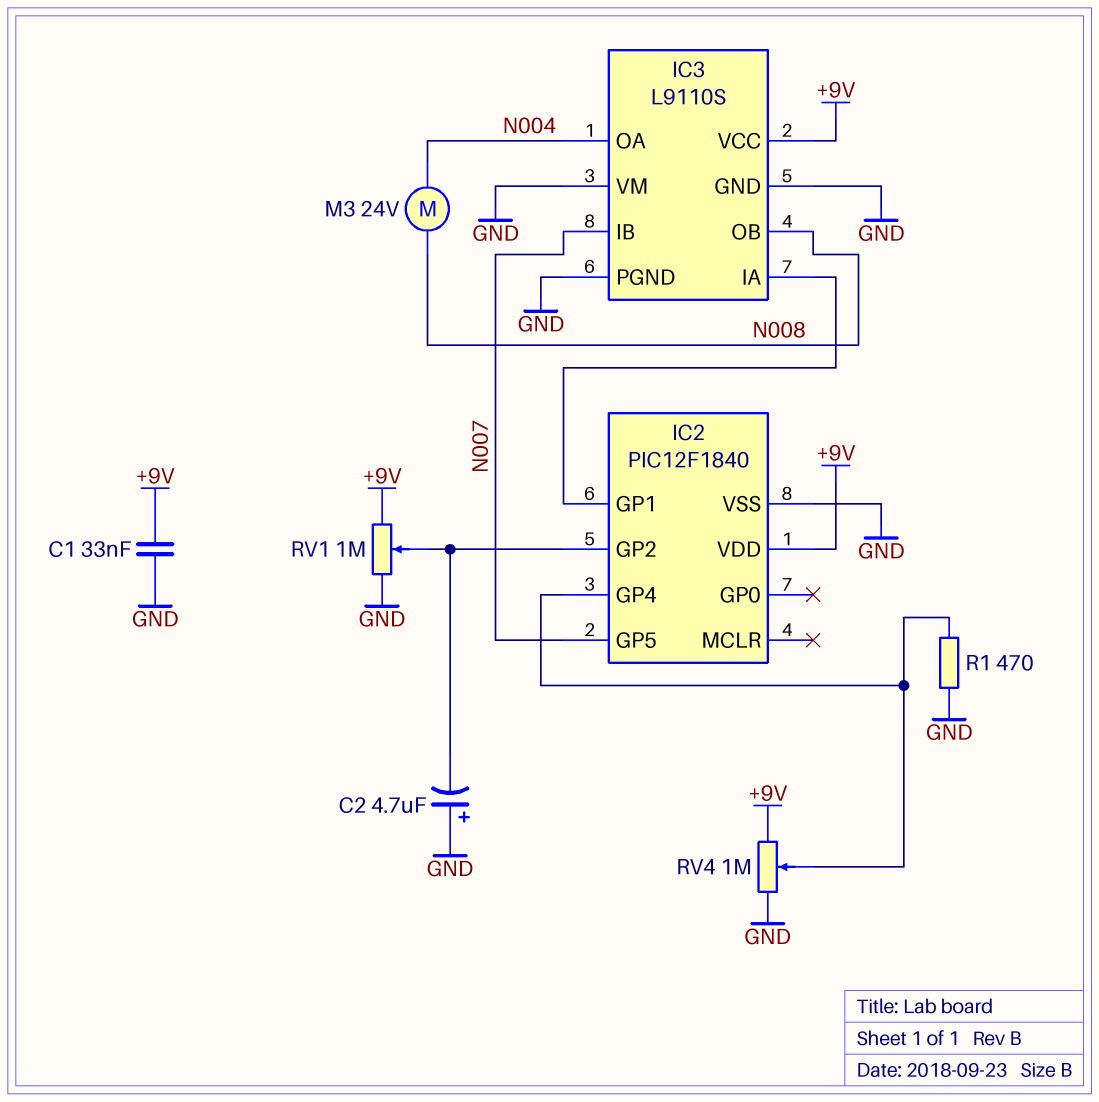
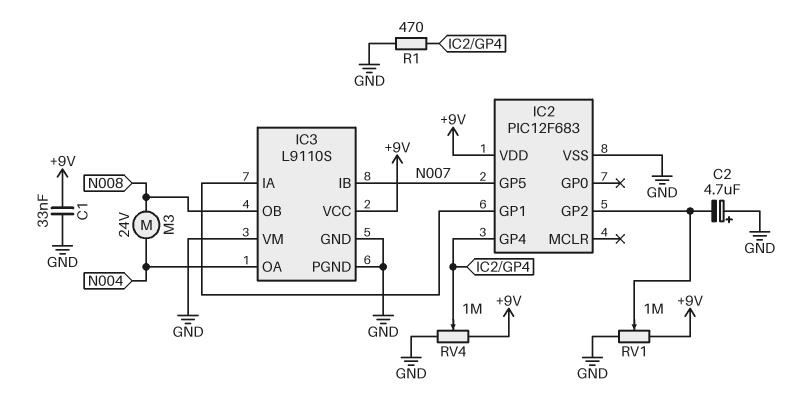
IC2: PIC12F1840 -> PIC12F683

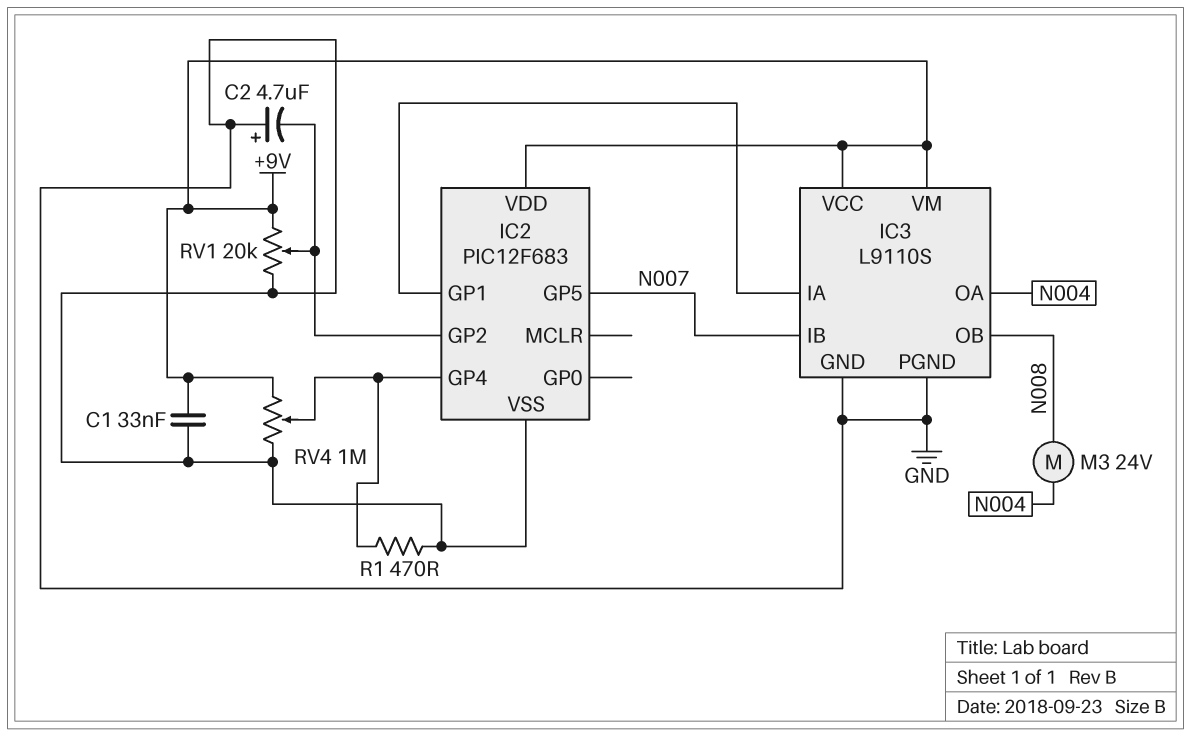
IC3 pin VM: GND -> +9V
RV1: 1M (+9V, GND, wiper IC2/GP2) -> 20k (+9V, GND, wiper IC2/GP2)

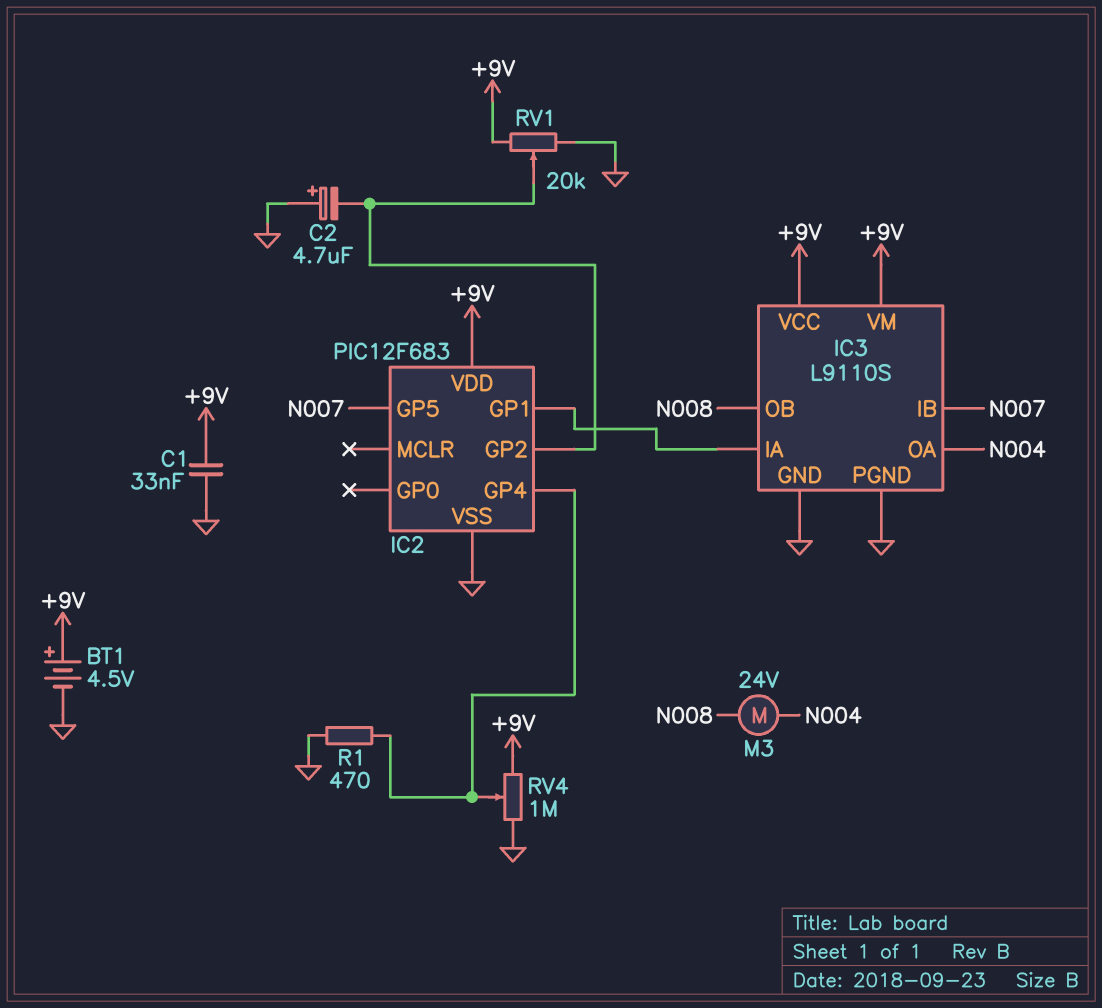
BT1: none -> 4.5V (plus +9V, minus GND)

